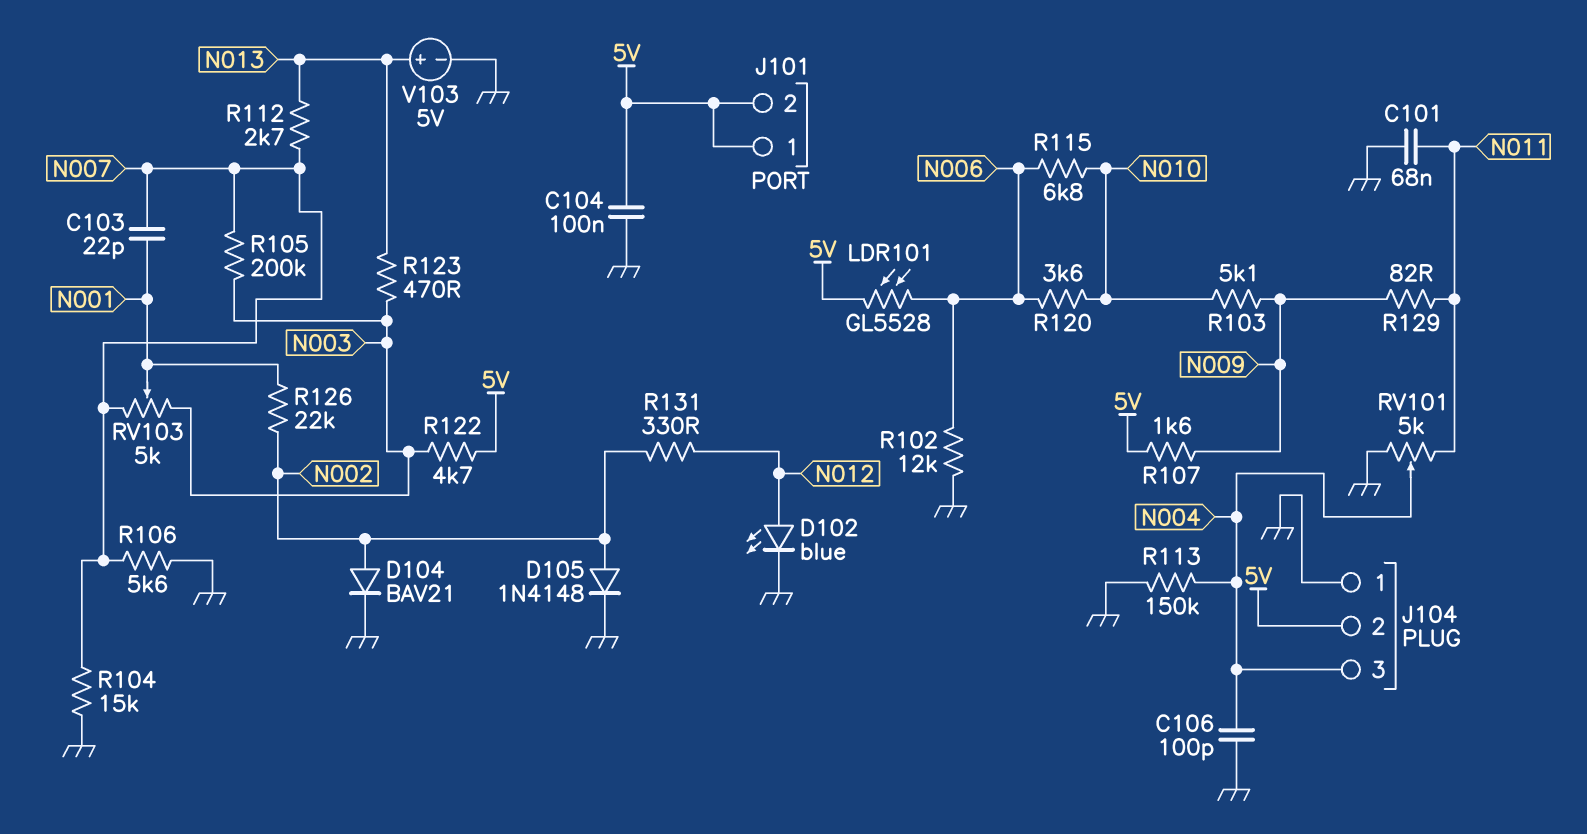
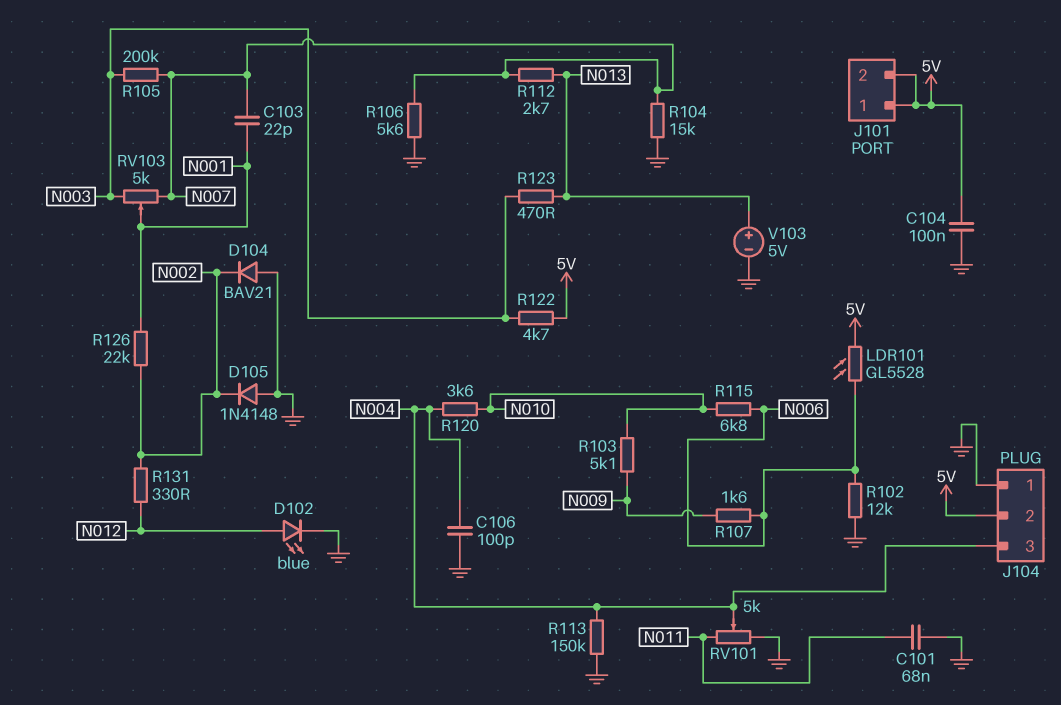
D104: diode BAV21 (A N002, K GND) -> diode BAV21 (A GND, K N002)
D105: diode 1N4148 (A N002, K GND) -> diode 1N4148 (A GND, K N002)
R107: 1.6k (5V, N009) -> 1.6k (N006, N009)
R120: 3.6k (N006, N010) -> 3.6k (N004, N010)
R129: 82 (N009, N011) -> none

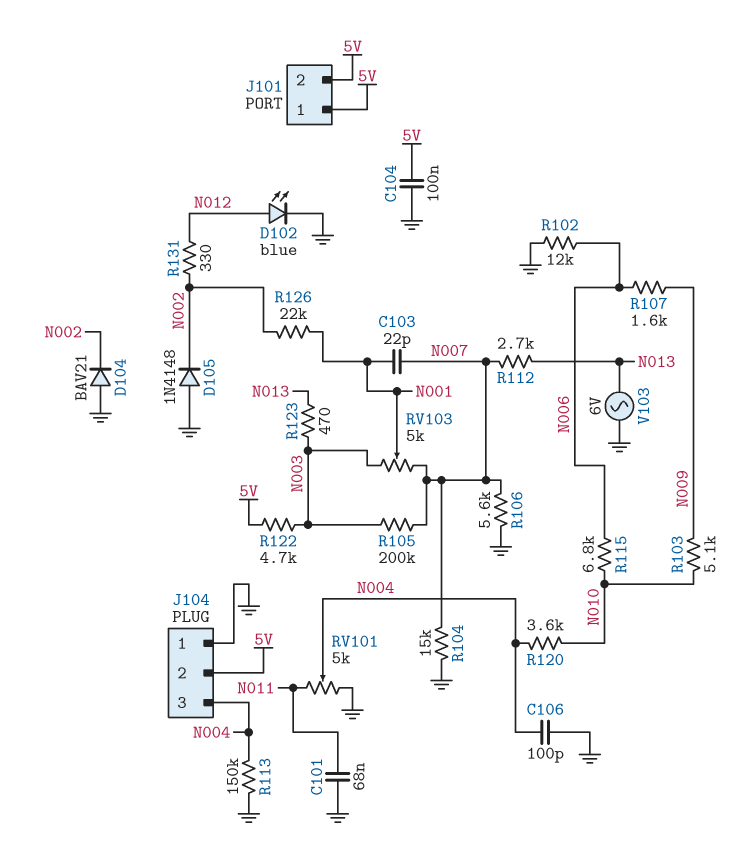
LDR101: GL5528 (5V, N006) -> none
V103: 5V (plus N013, minus GND) -> AC 6V (GND, N013)

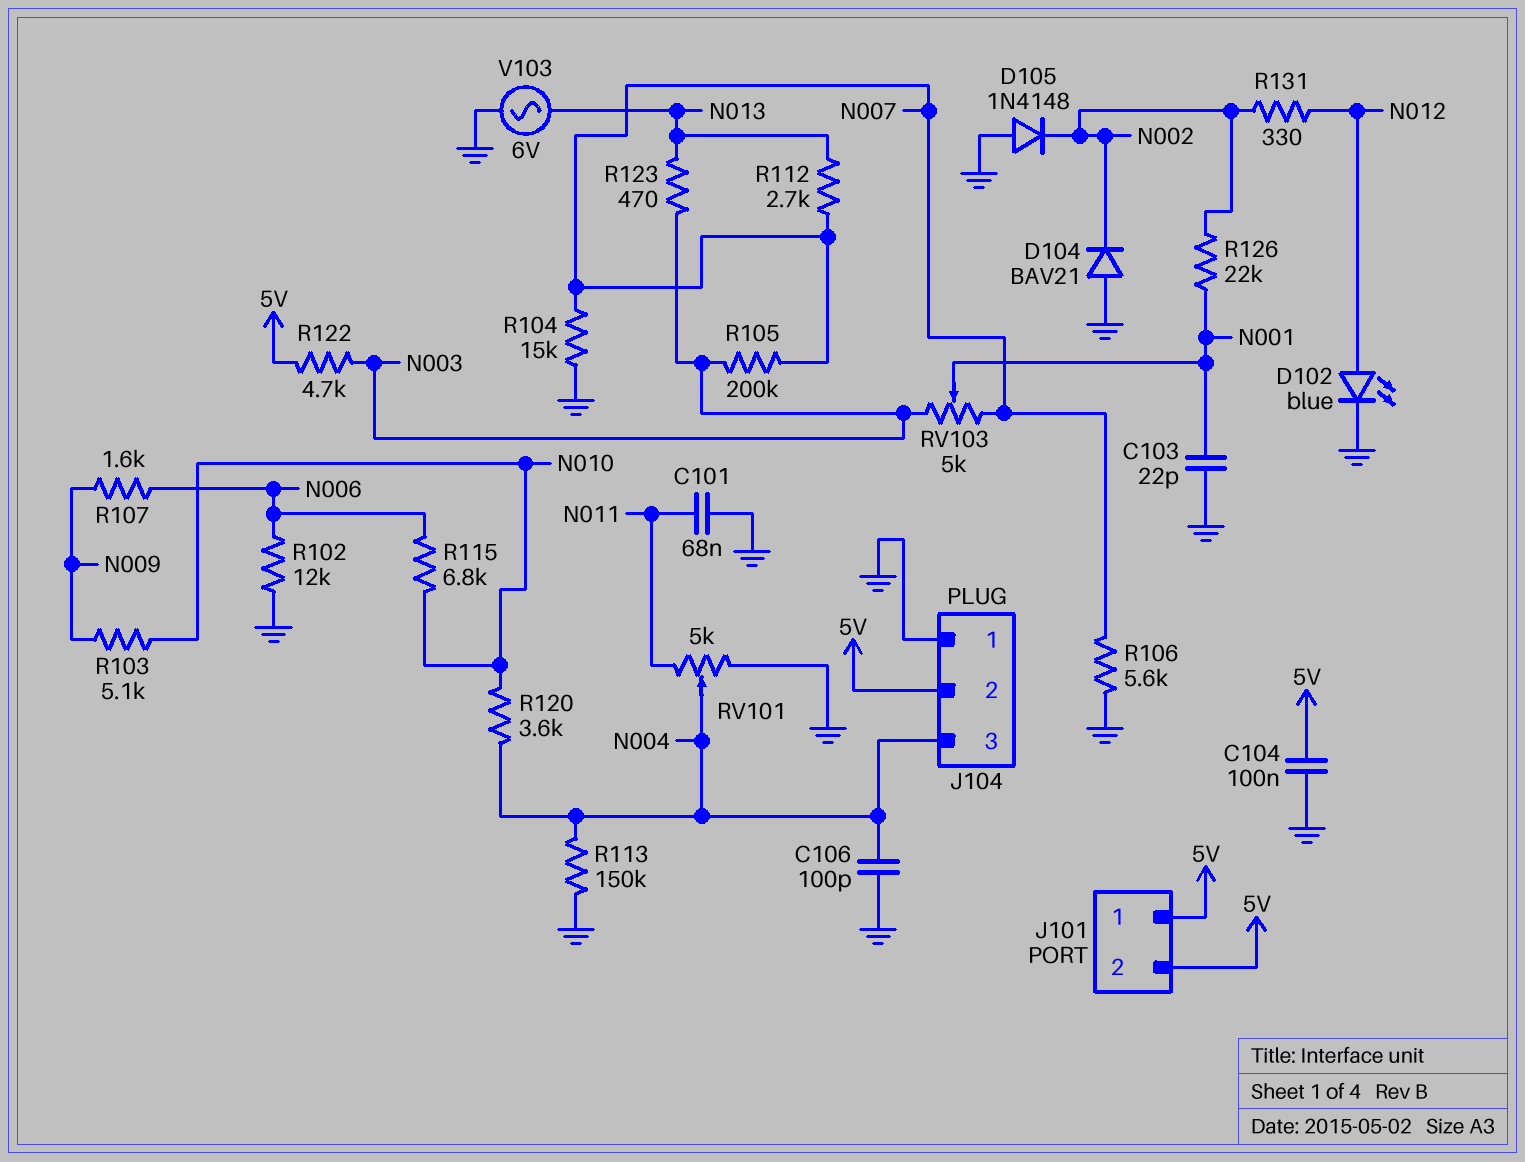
C103: 22pF (N001, N007) -> 22pF (GND, N001)

